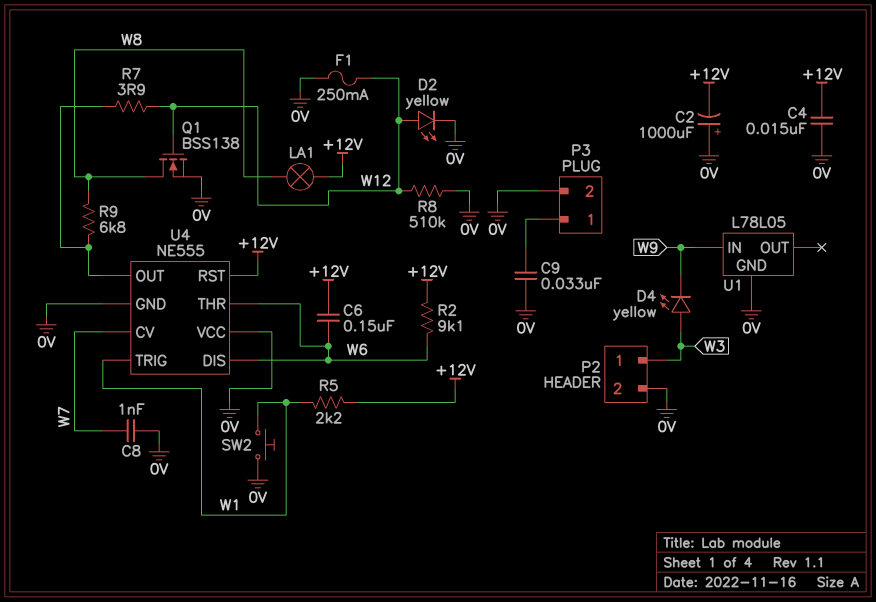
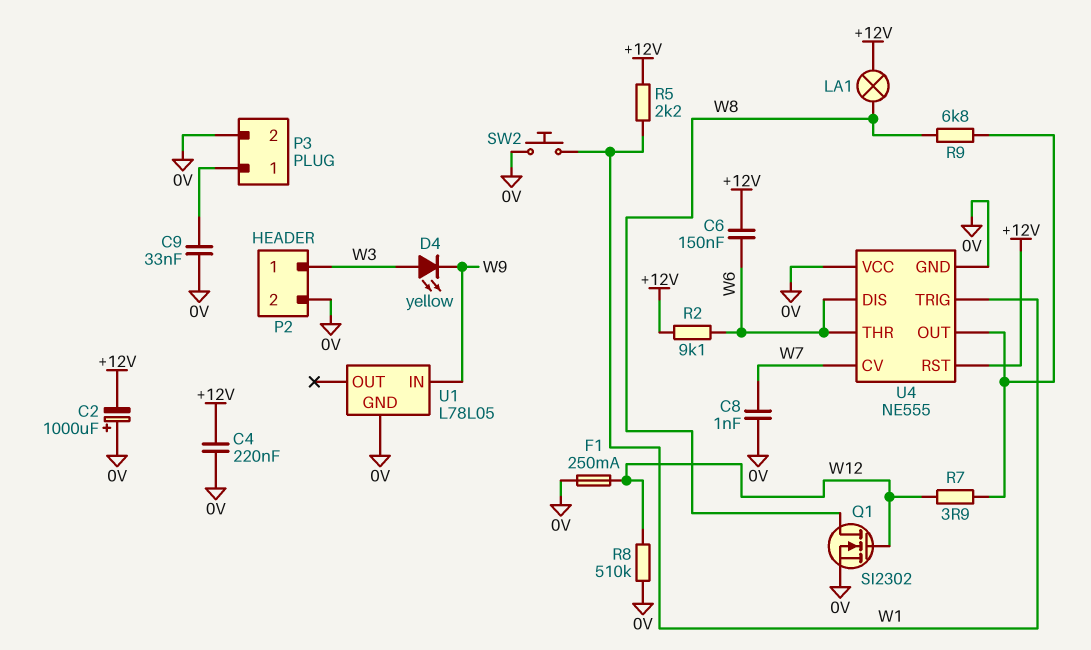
C4: 15nF (+12V, 0V) -> 220nF (+12V, 0V)
D2: LED yellow (A W12, K 0V) -> none
Q1: NMOS BSS138 (G W12, D W8, S 0V) -> NMOS SI2302 (G W12, D W8, S 0V)

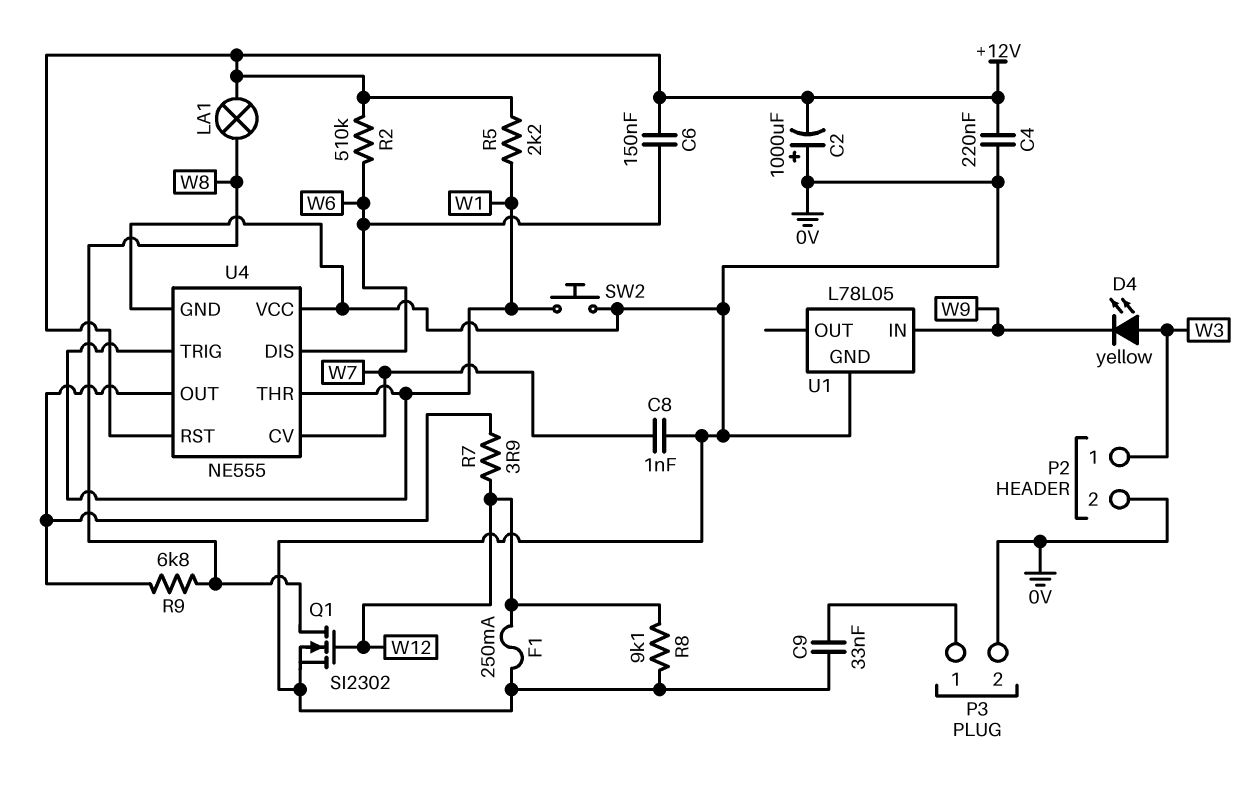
R2: 9.1k (+12V, W6) -> 510k (+12V, W6)
R8: 510k (0V, W12) -> 9.1k (0V, W12)
U4 pin THR: W6 -> W1

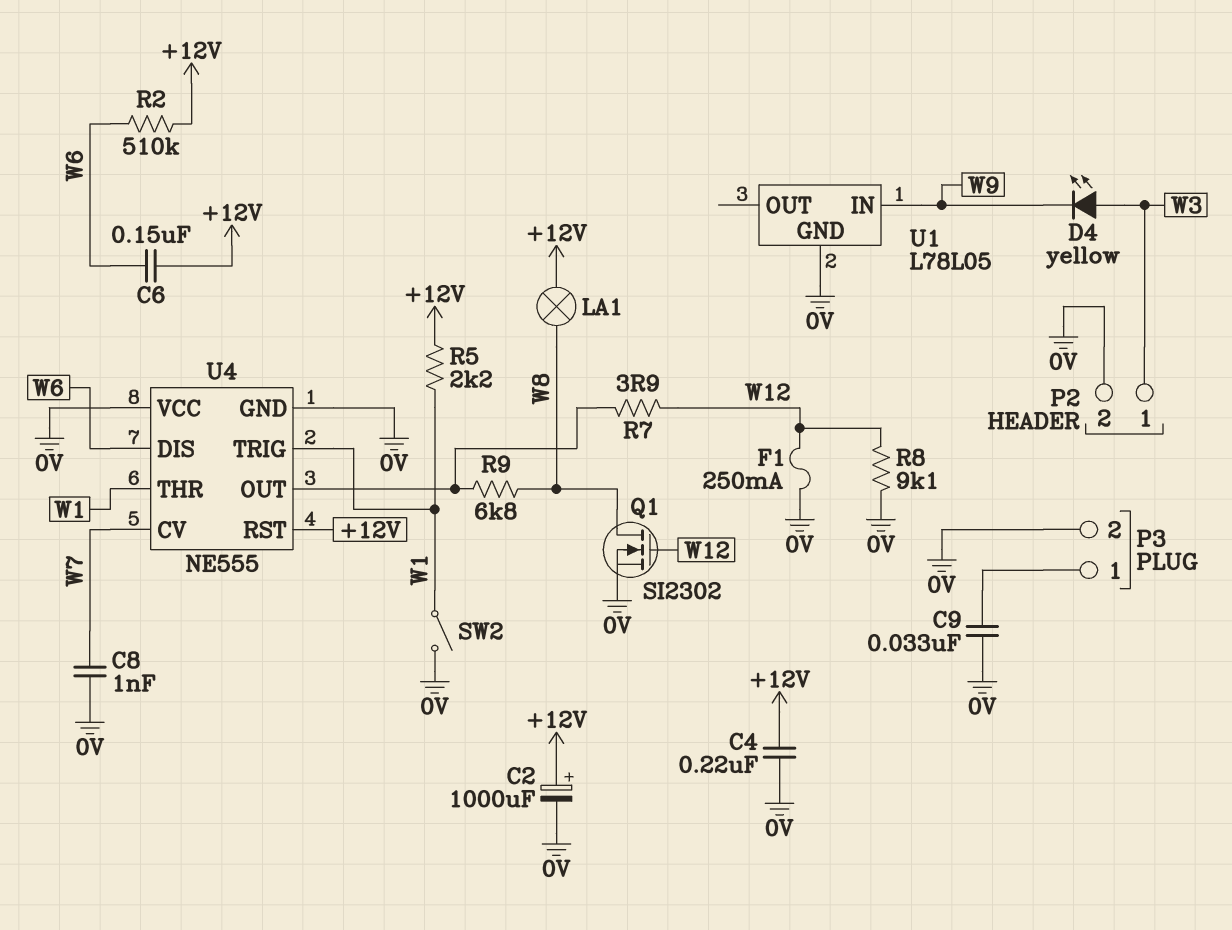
C2: 1000uF (plus 0V, minus +12V) -> 1000uF (plus +12V, minus 0V)
SW2: button (0V, W1) -> switch (0V, W1)

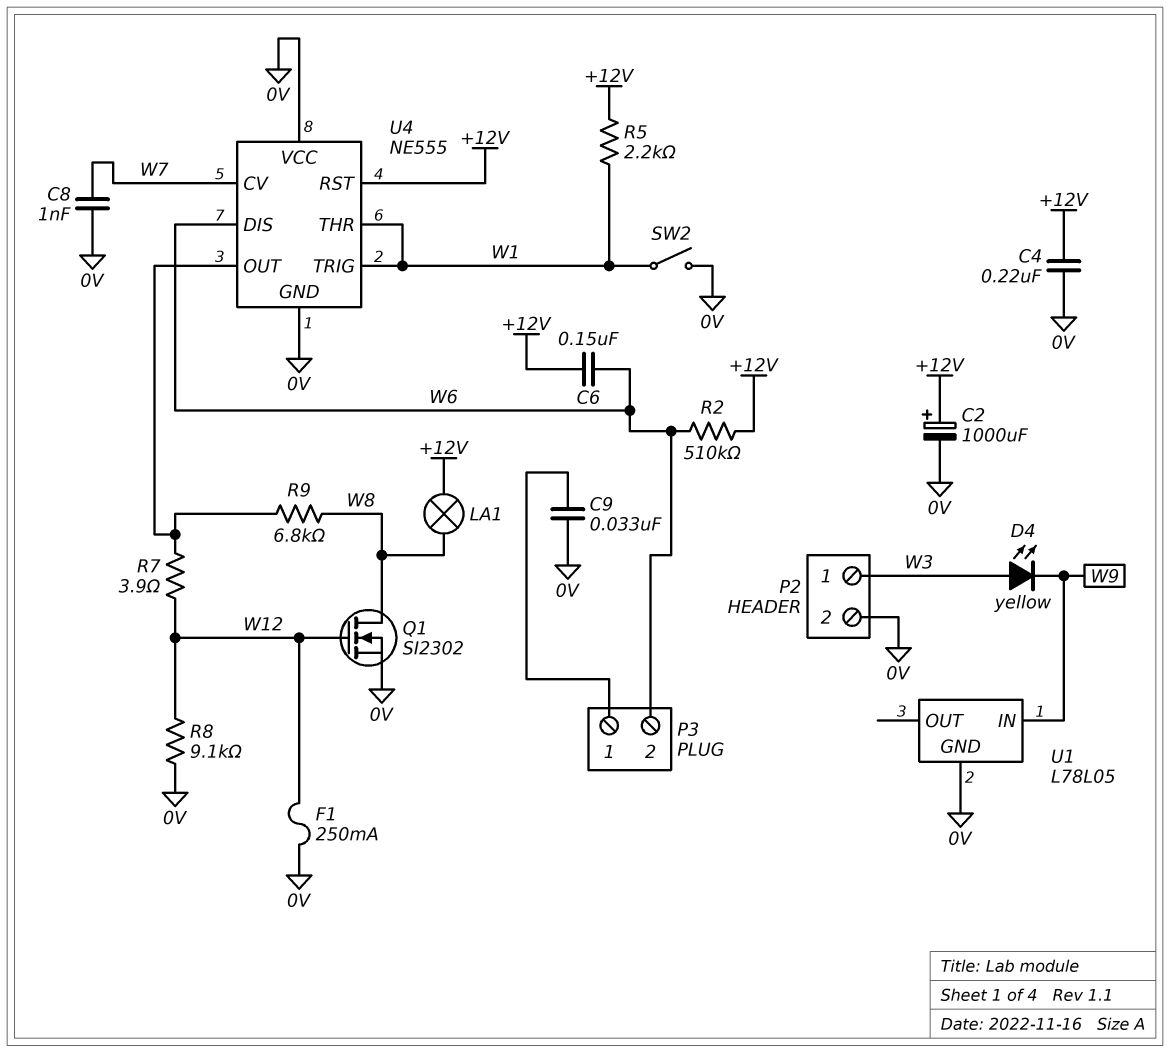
P3 pin 2: 0V -> W6

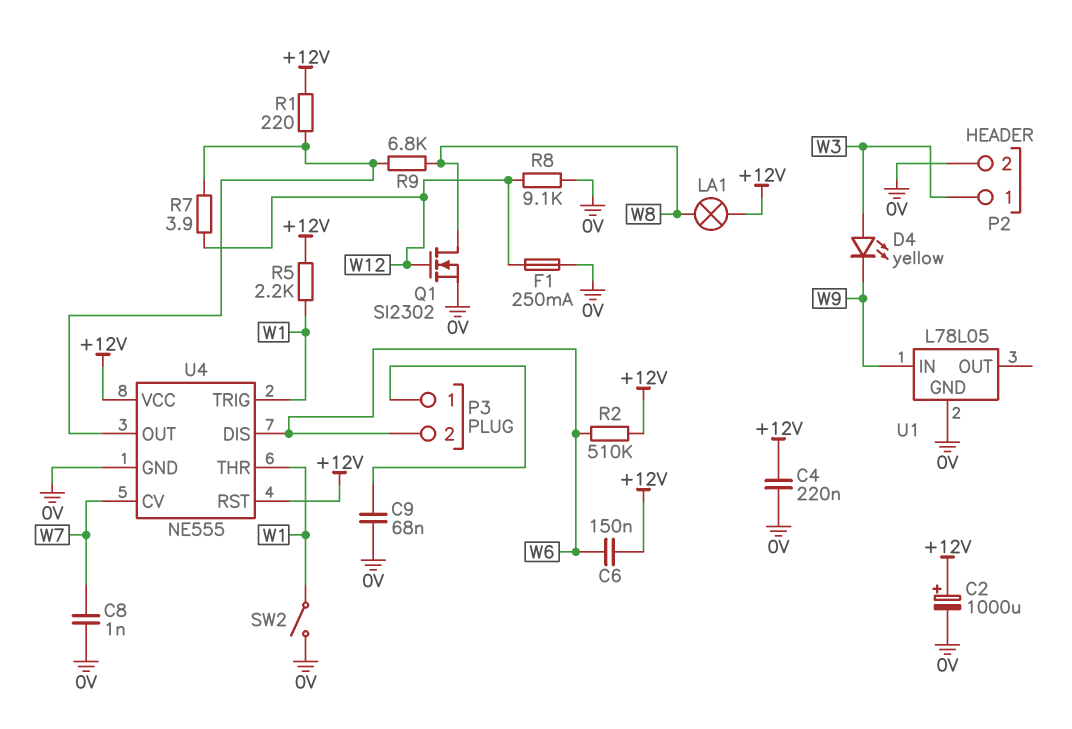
C9: 33nF (0V, P3/1) -> 68nF (0V, P3/1)
R1: none -> 220 (+12V, U4/OUT)
U4 pin VCC: 0V -> +12V

